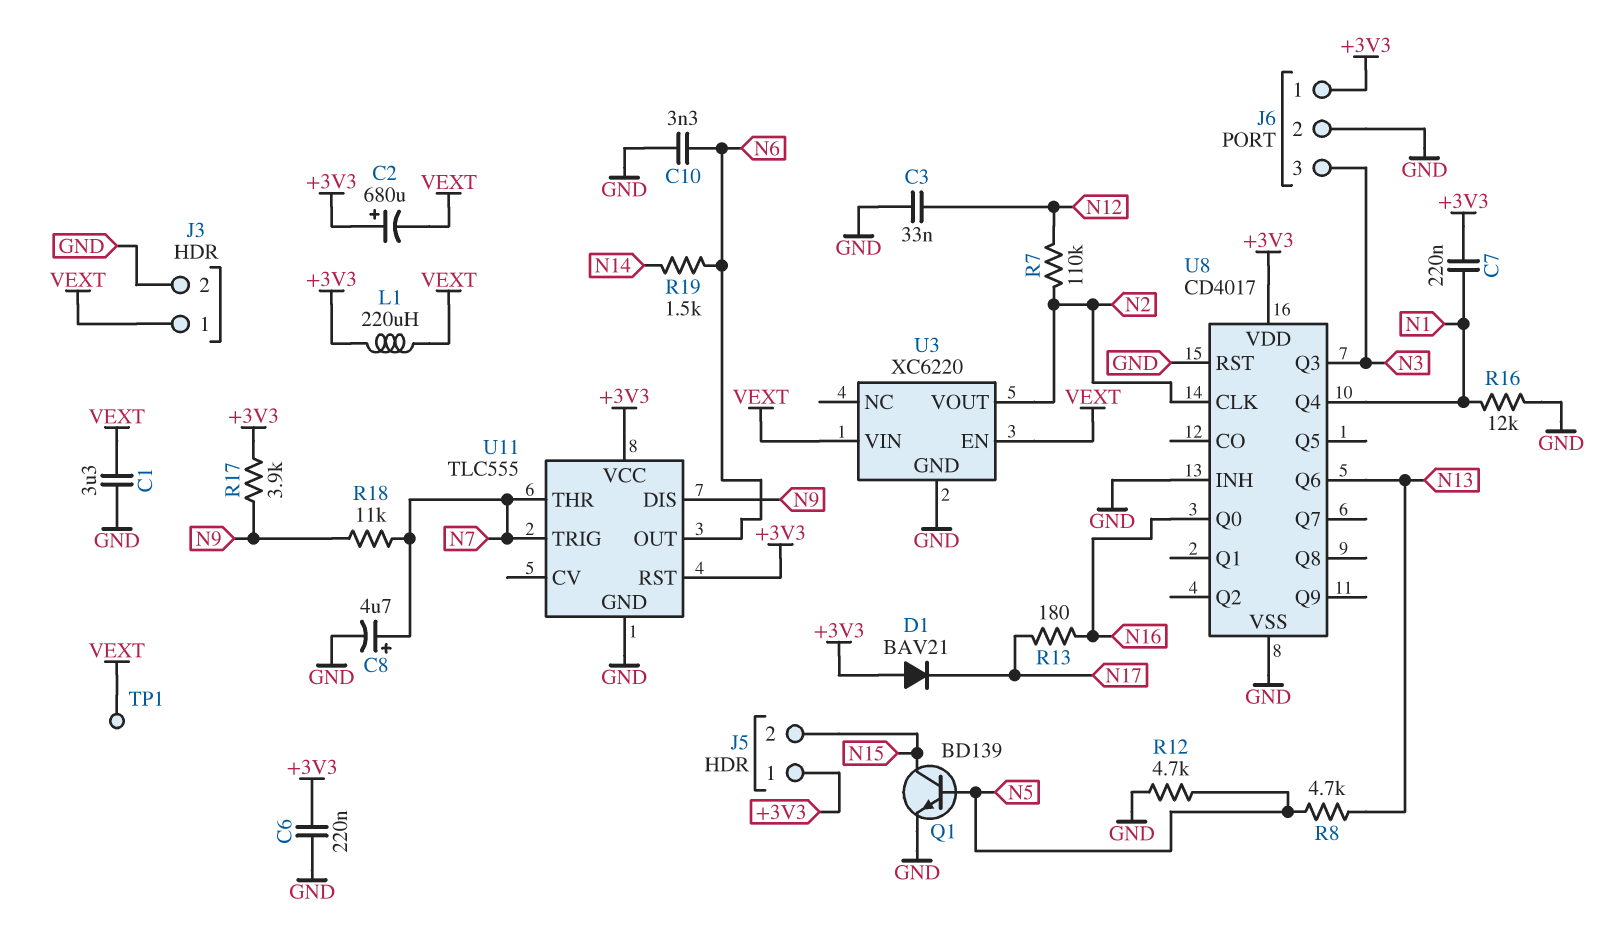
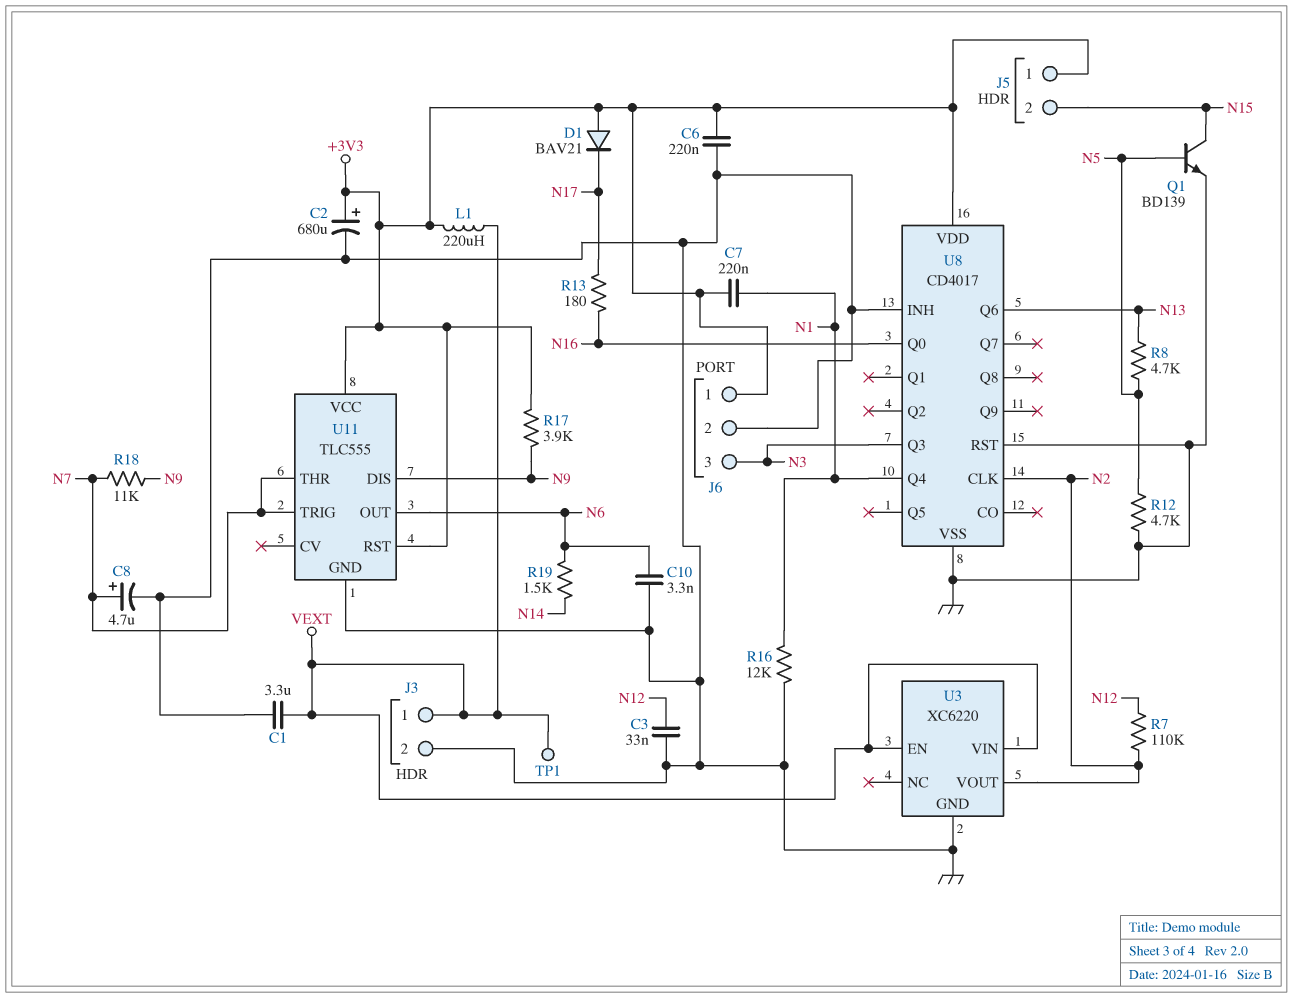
C2: 680uF (plus +3V3, minus VEXT) -> 680uF (plus +3V3, minus GND)

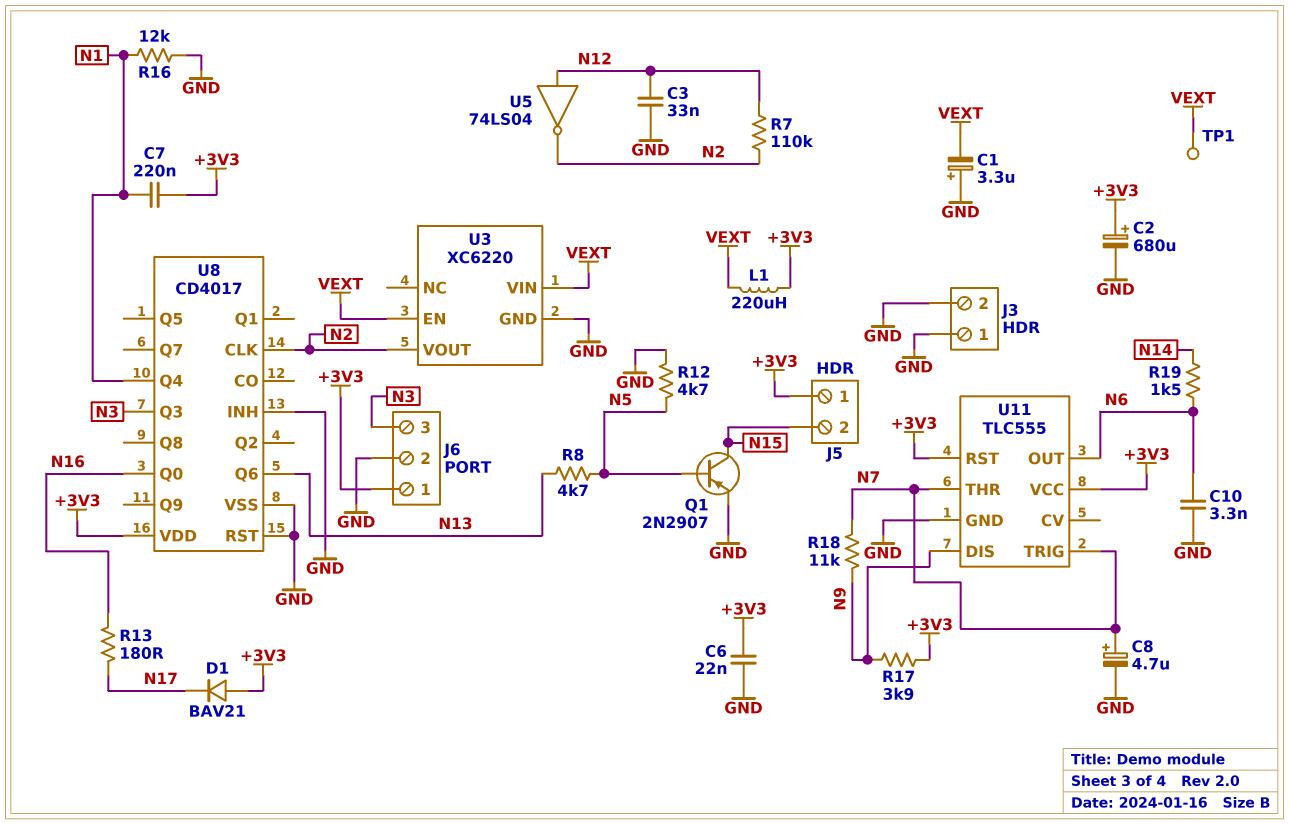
C1: 3.3uF (GND, VEXT) -> 3.3uF (plus GND, minus VEXT)
C6: 220nF (+3V3, GND) -> 22nF (+3V3, GND)
J3 pin 1: VEXT -> GND
Q1: NPN BD139 (B N5, C N15, E GND) -> PNP 2N2907 (B N5, C N15, E GND)
U5: none -> NOT 74LS04 (in N12, out N2)

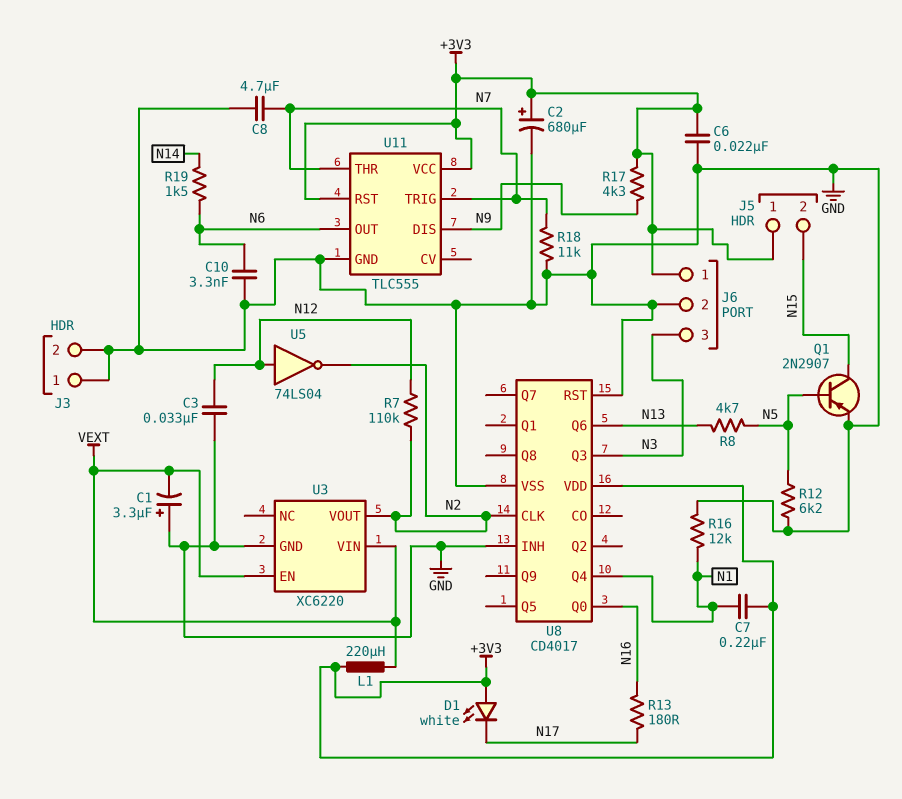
C8: 4.7uF (plus N7, minus GND) -> 4.7uF (GND, N7)
D1: diode BAV21 (A +3V3, K N17) -> LED white (A +3V3, K N17)
R12: 4.7k (GND, N5) -> 6.2k (GND, N5)
R17: 3.9k (+3V3, N9) -> 4.3k (+3V3, N9)
R18: 11k (N7, N9) -> 11k (GND, N7)
TP1: test point (VEXT) -> none

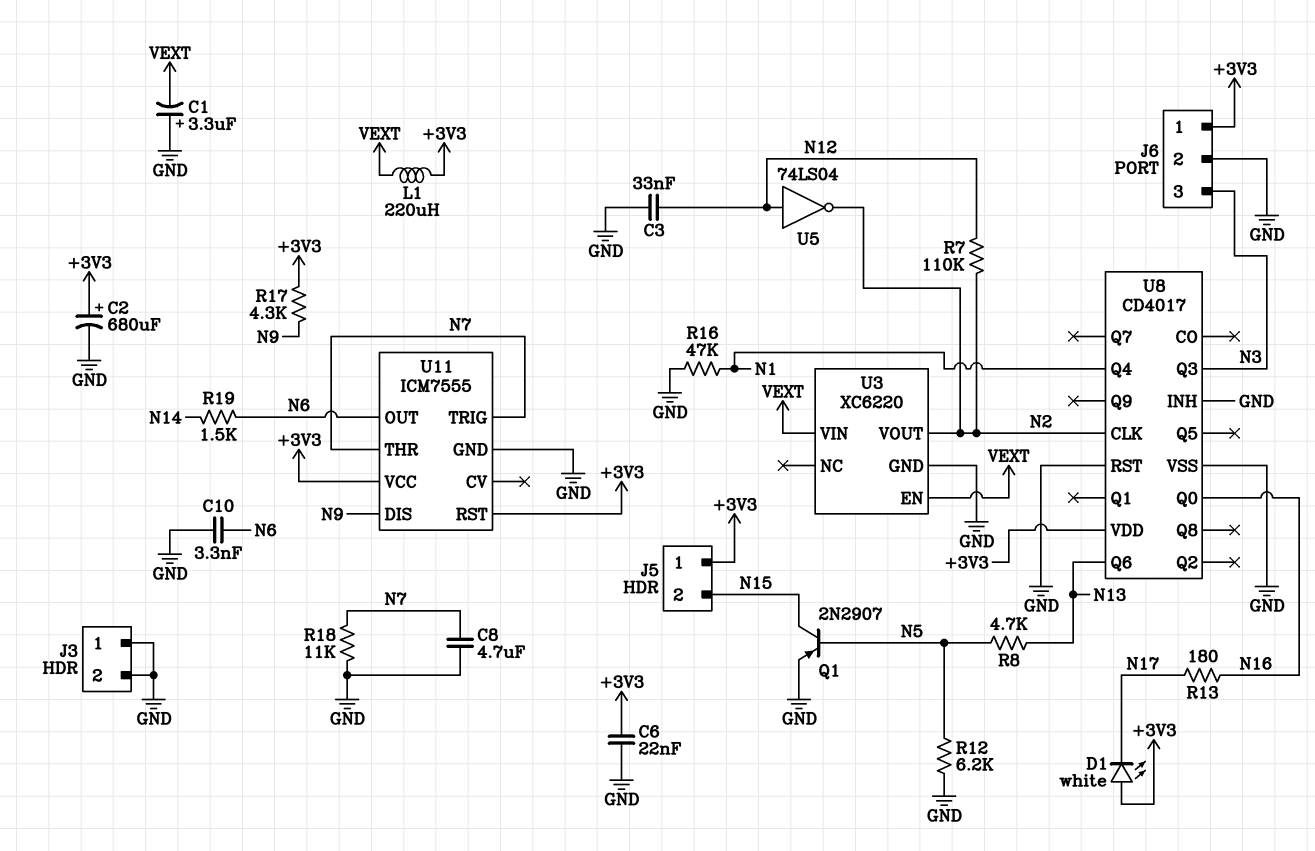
C7: 220nF (+3V3, N1) -> none
R16: 12k (GND, N1) -> 47k (GND, N1)
U11: TLC555 -> ICM7555

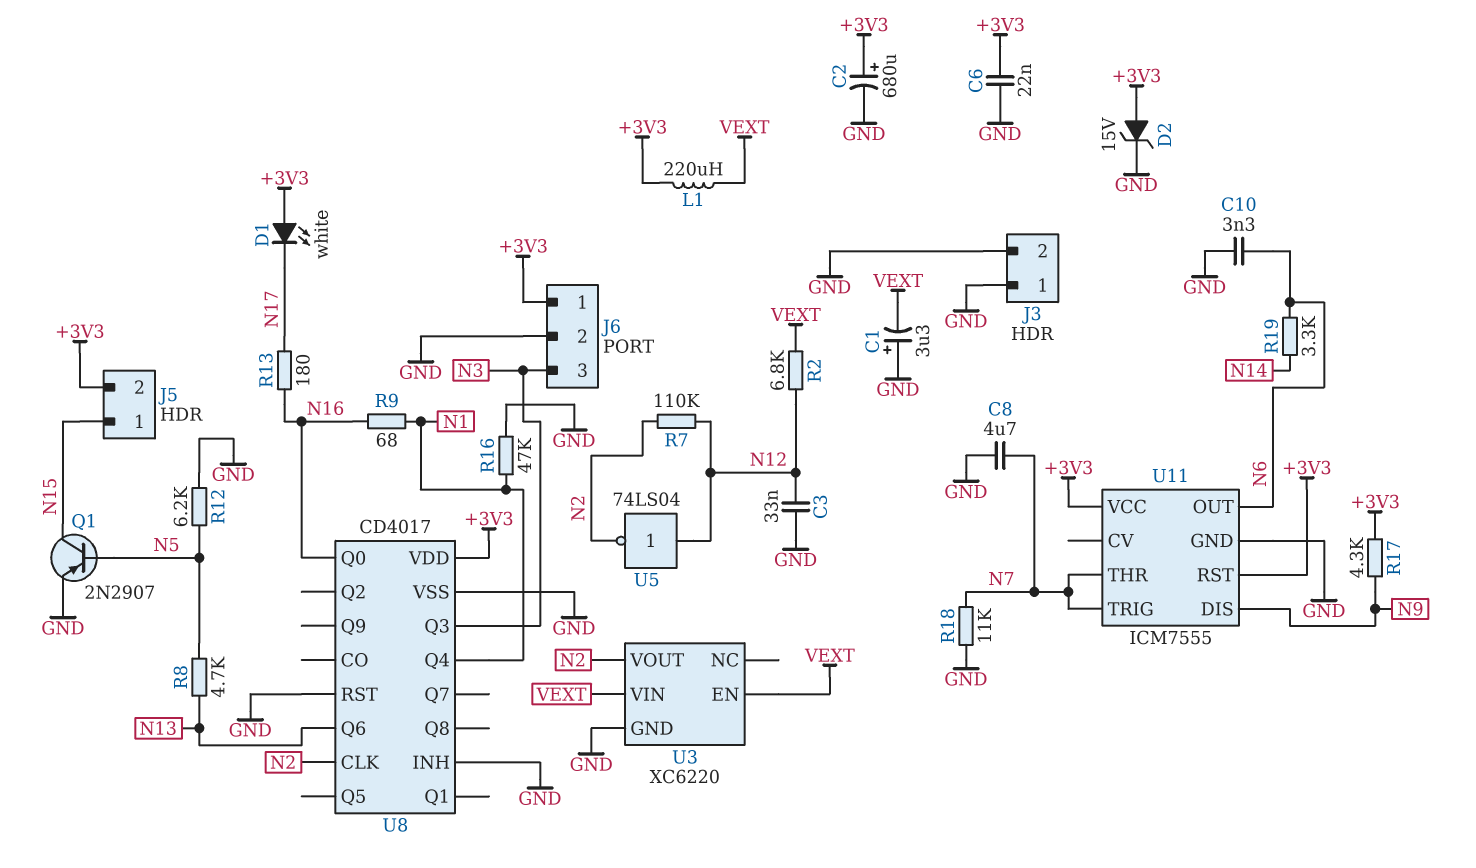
D2: none -> zener 15V (A +3V3, K GND)
J5 pin 1: +3V3 -> N15
J5 pin 2: N15 -> +3V3
R2: none -> 6.8k (N12, VEXT)
R9: none -> 68 (N1, N16)
R19: 1.5k (N6, N14) -> 3.3k (N6, N14)

